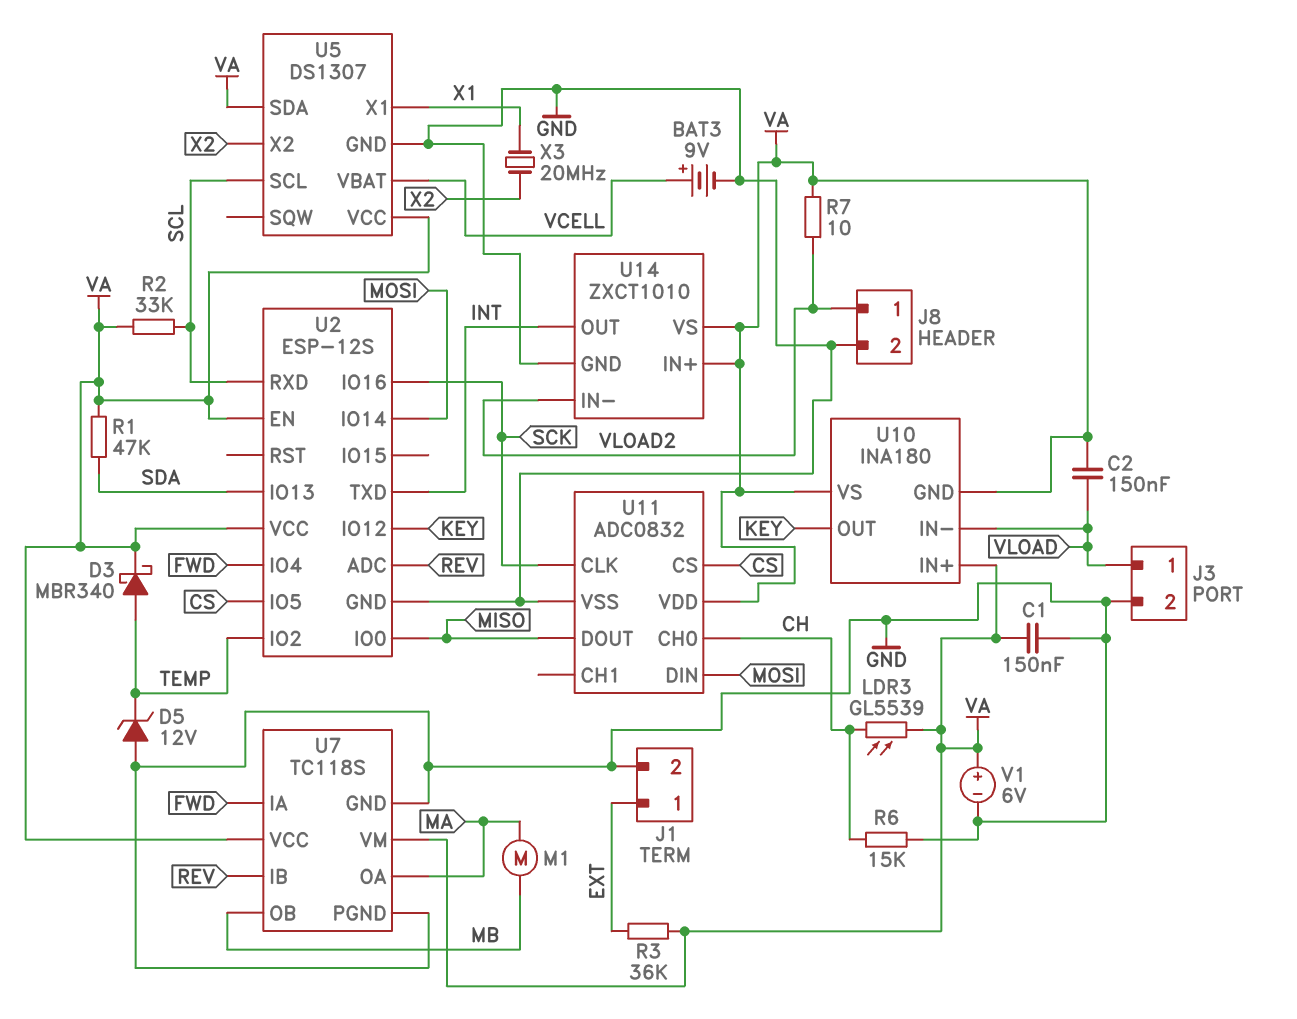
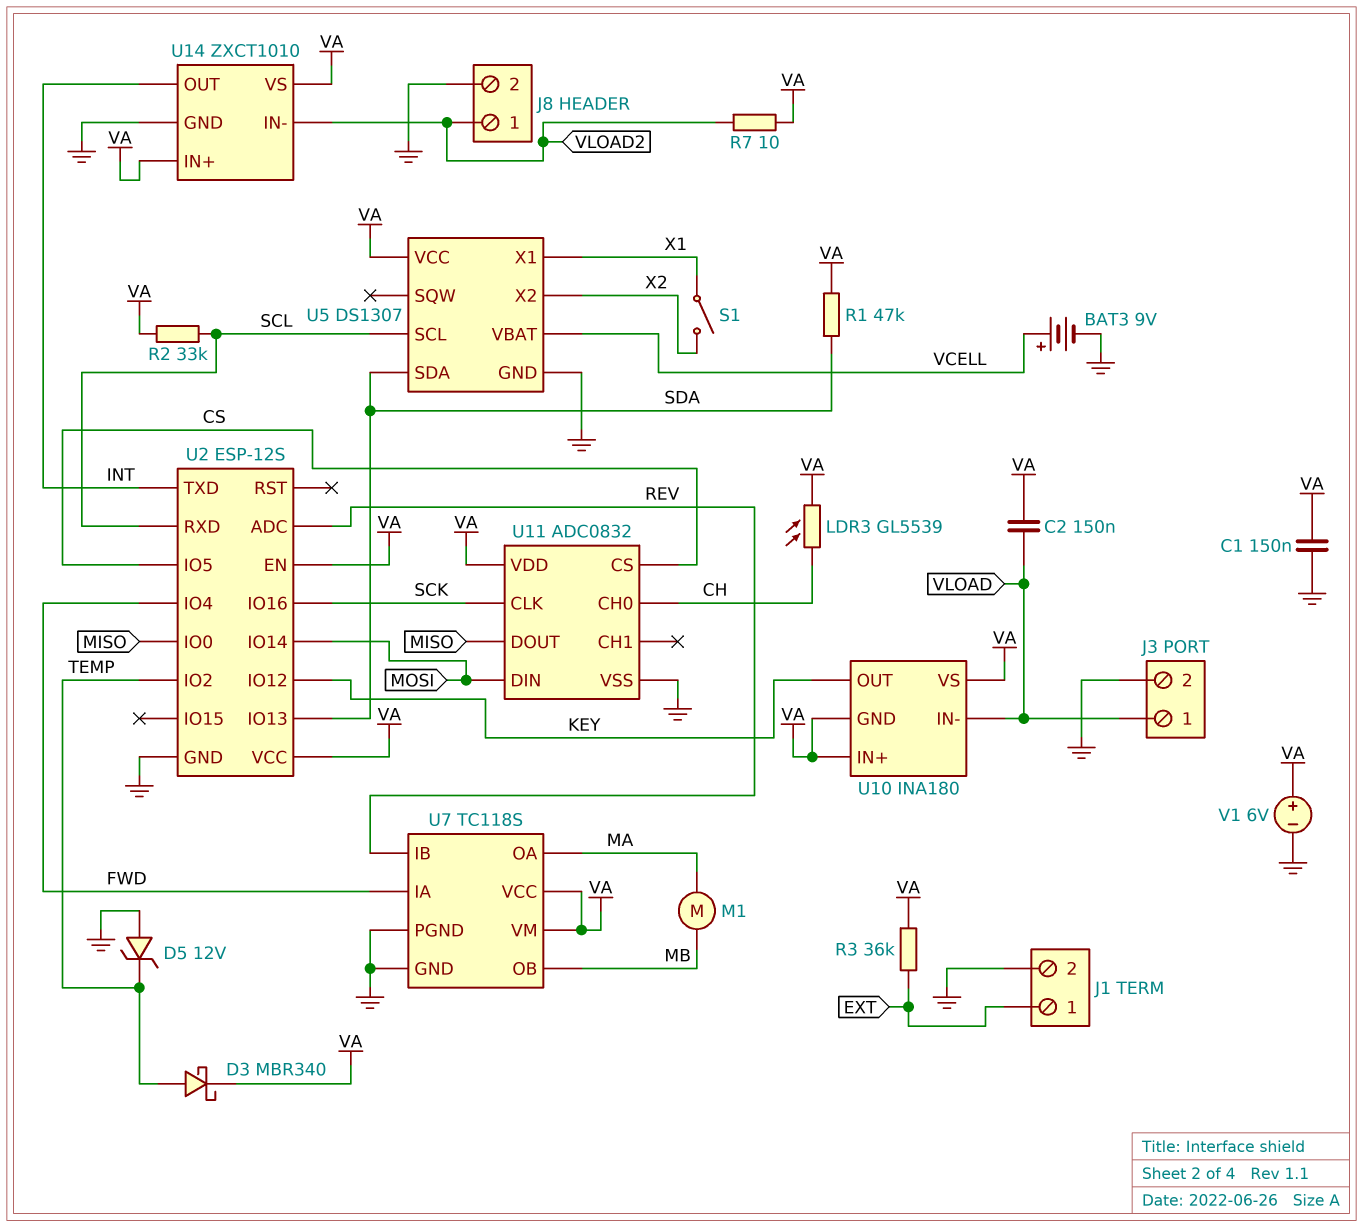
R6: 15k (CH, GND) -> none
S1: none -> switch (X1, X2)
U5 pin SDA: VA -> SDA
X3: 20MHz (X1, X2) -> none

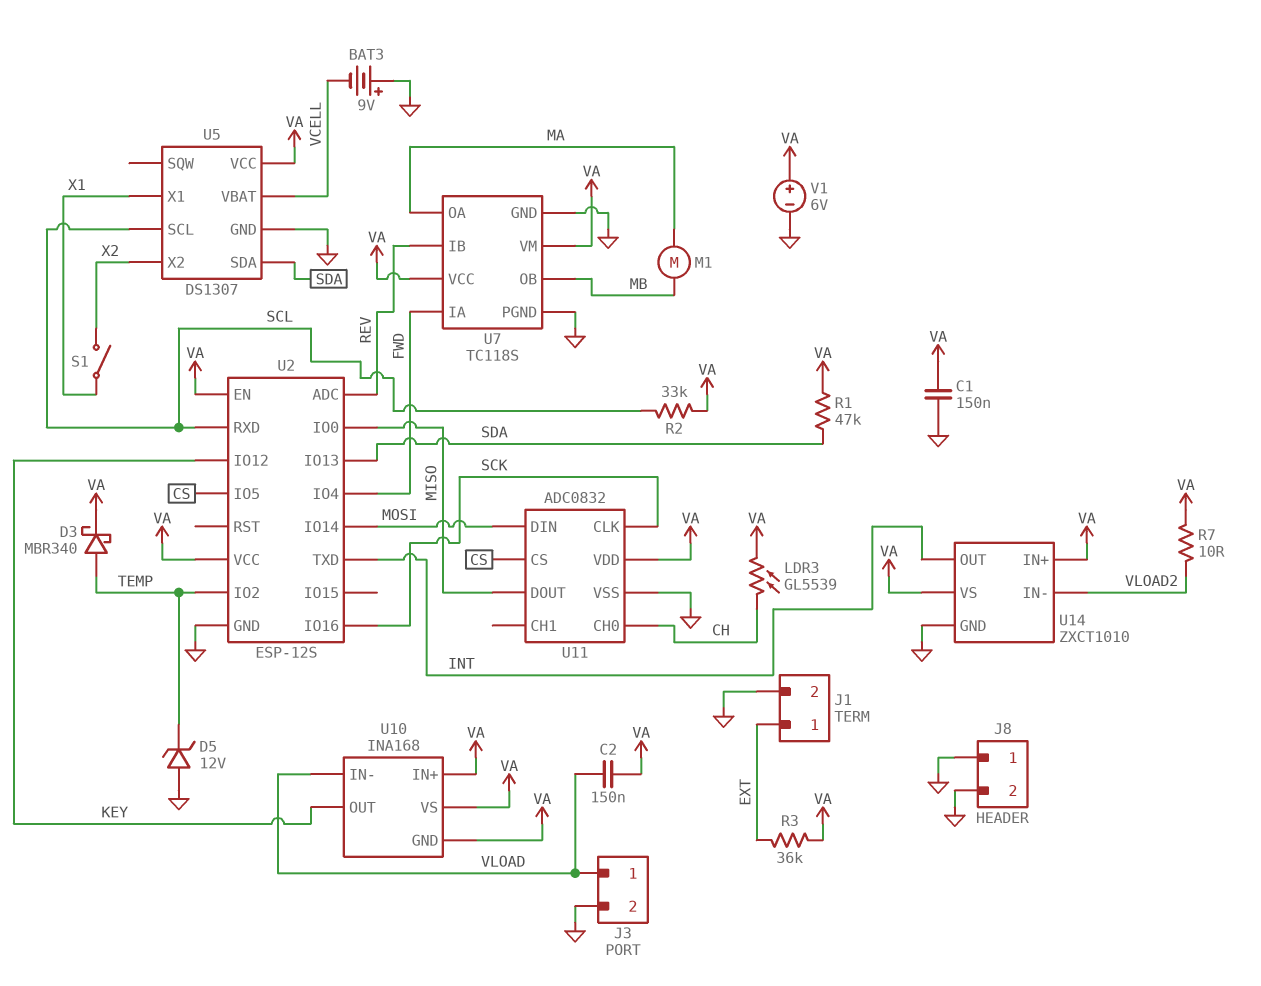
BAT3: 9V (plus VCELL, minus GND) -> 9V (plus GND, minus VCELL)
J8 pin 1: VLOAD2 -> GND
U10: INA180 -> INA168

